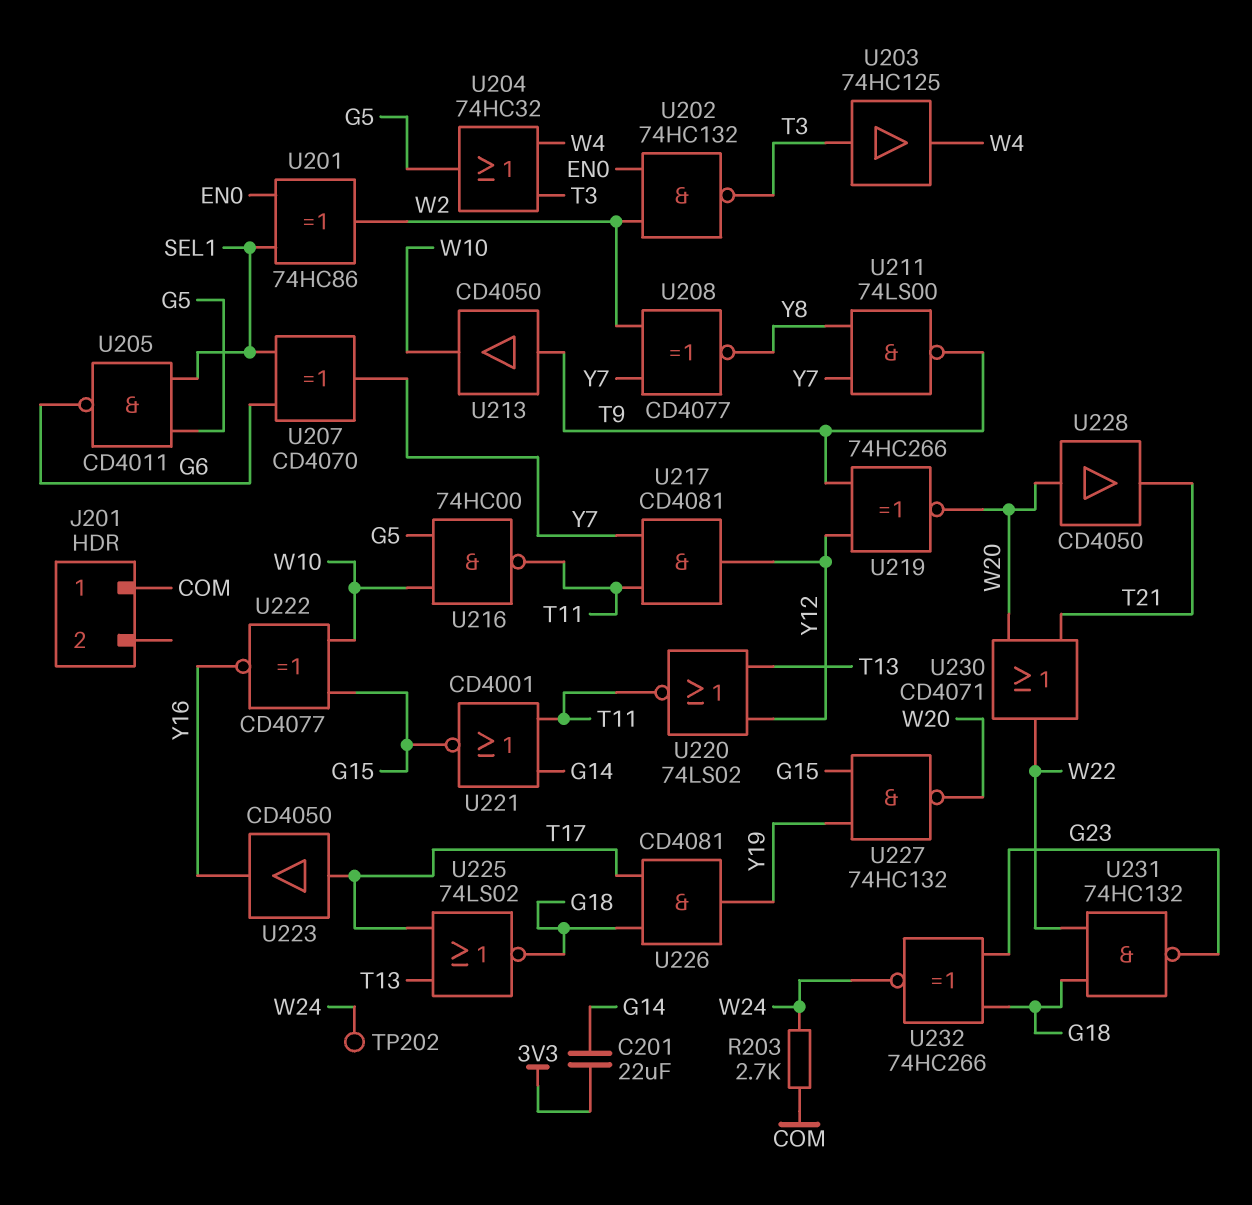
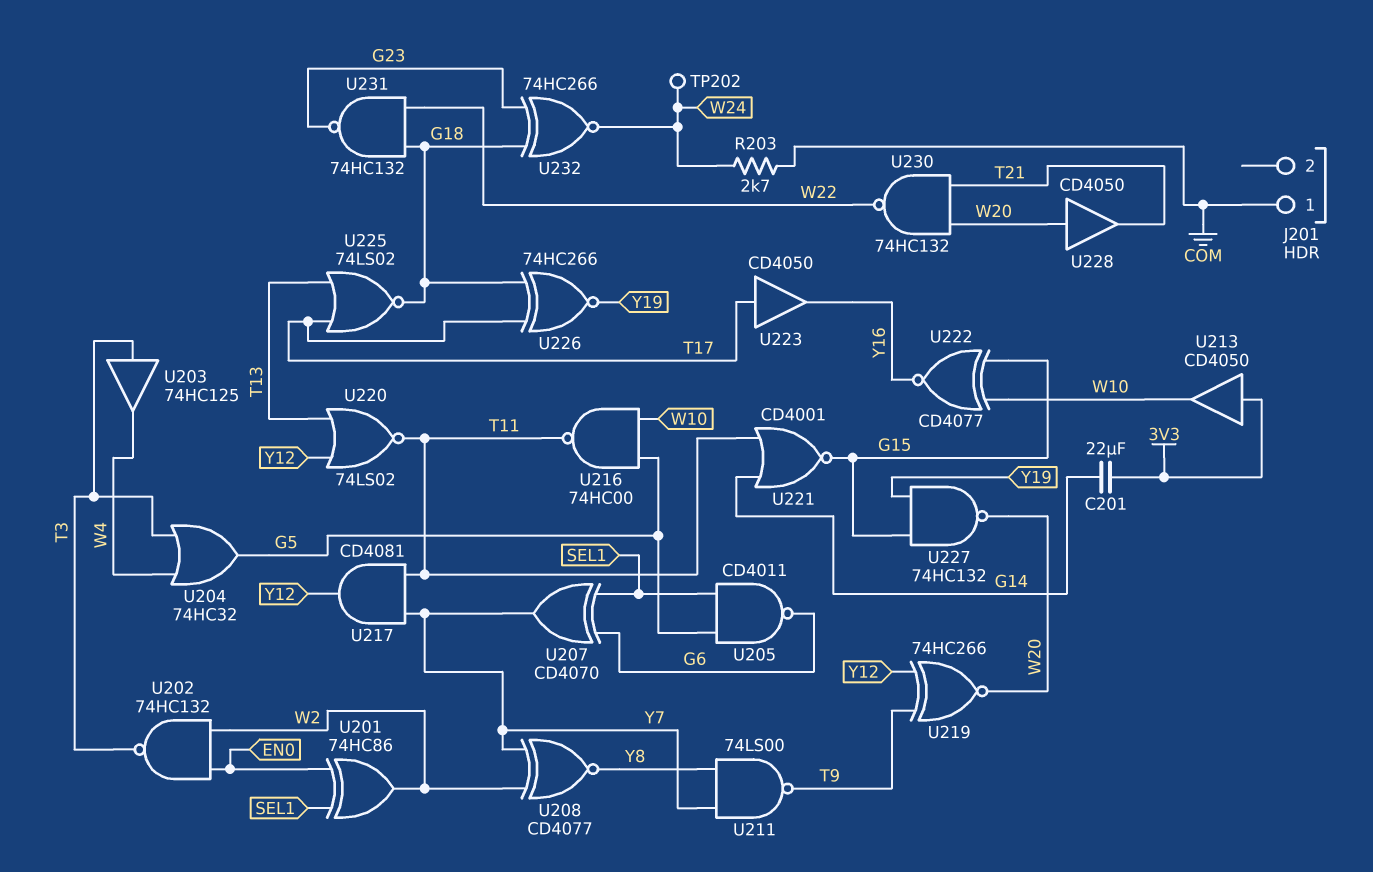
U213: buffer CD4050 (in T9, out W10) -> buffer CD4050 (in 3V3, out W10)
U226: AND CD4081 (in G18, in T17, out Y19) -> XNOR 74HC266 (in G18, in T17, out Y19)
U230: OR CD4071 (in T21, in W20, out W22) -> NAND 74HC132 (in T21, in W20, out W22)

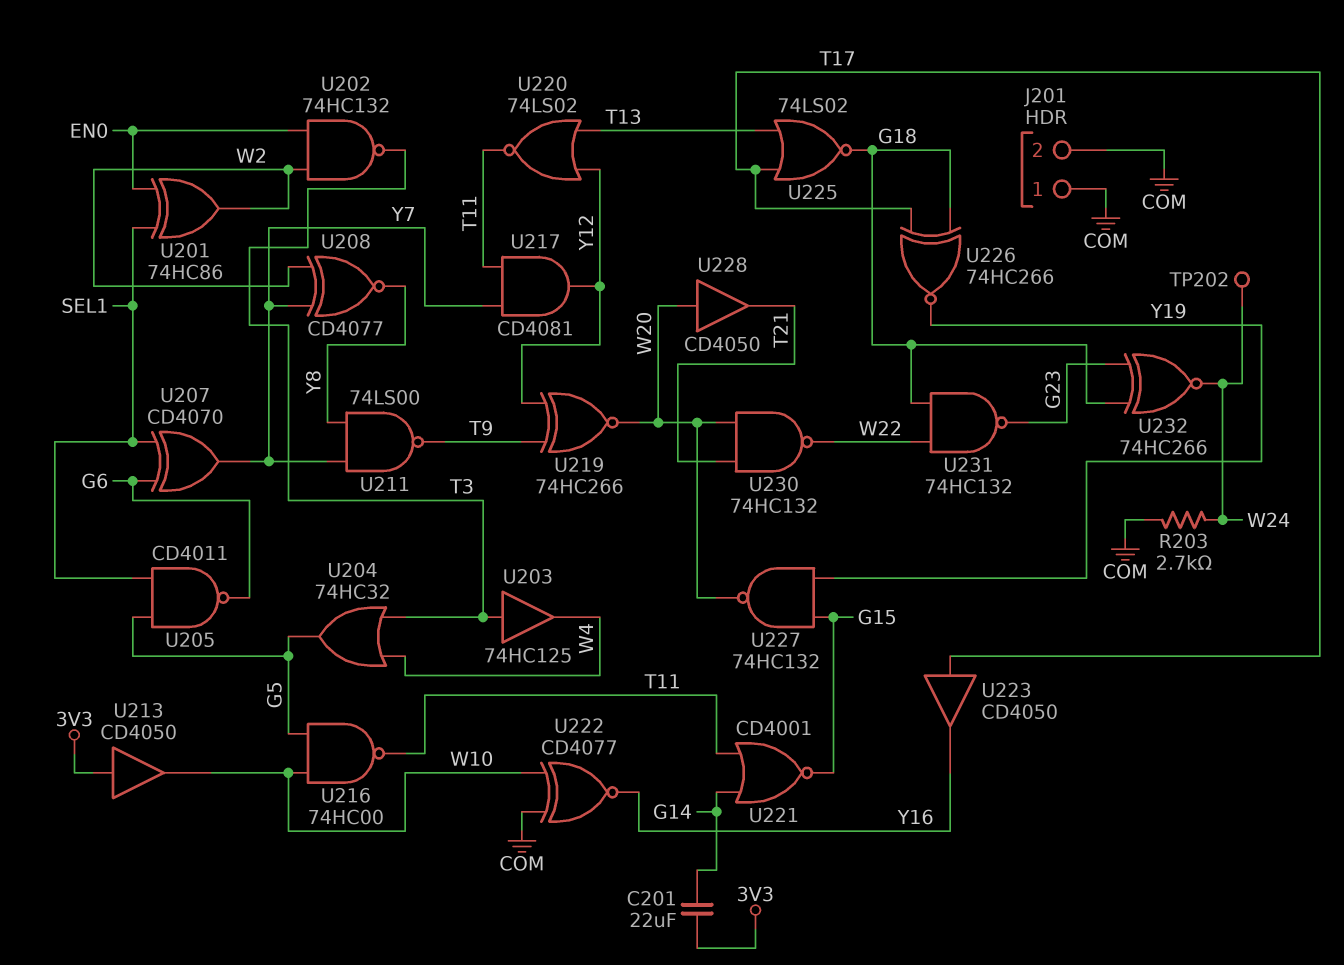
J201 pin 2: none -> COM
U222: XNOR CD4077 (in G15, in W10, out Y16) -> XNOR CD4077 (in COM, in W10, out Y16)

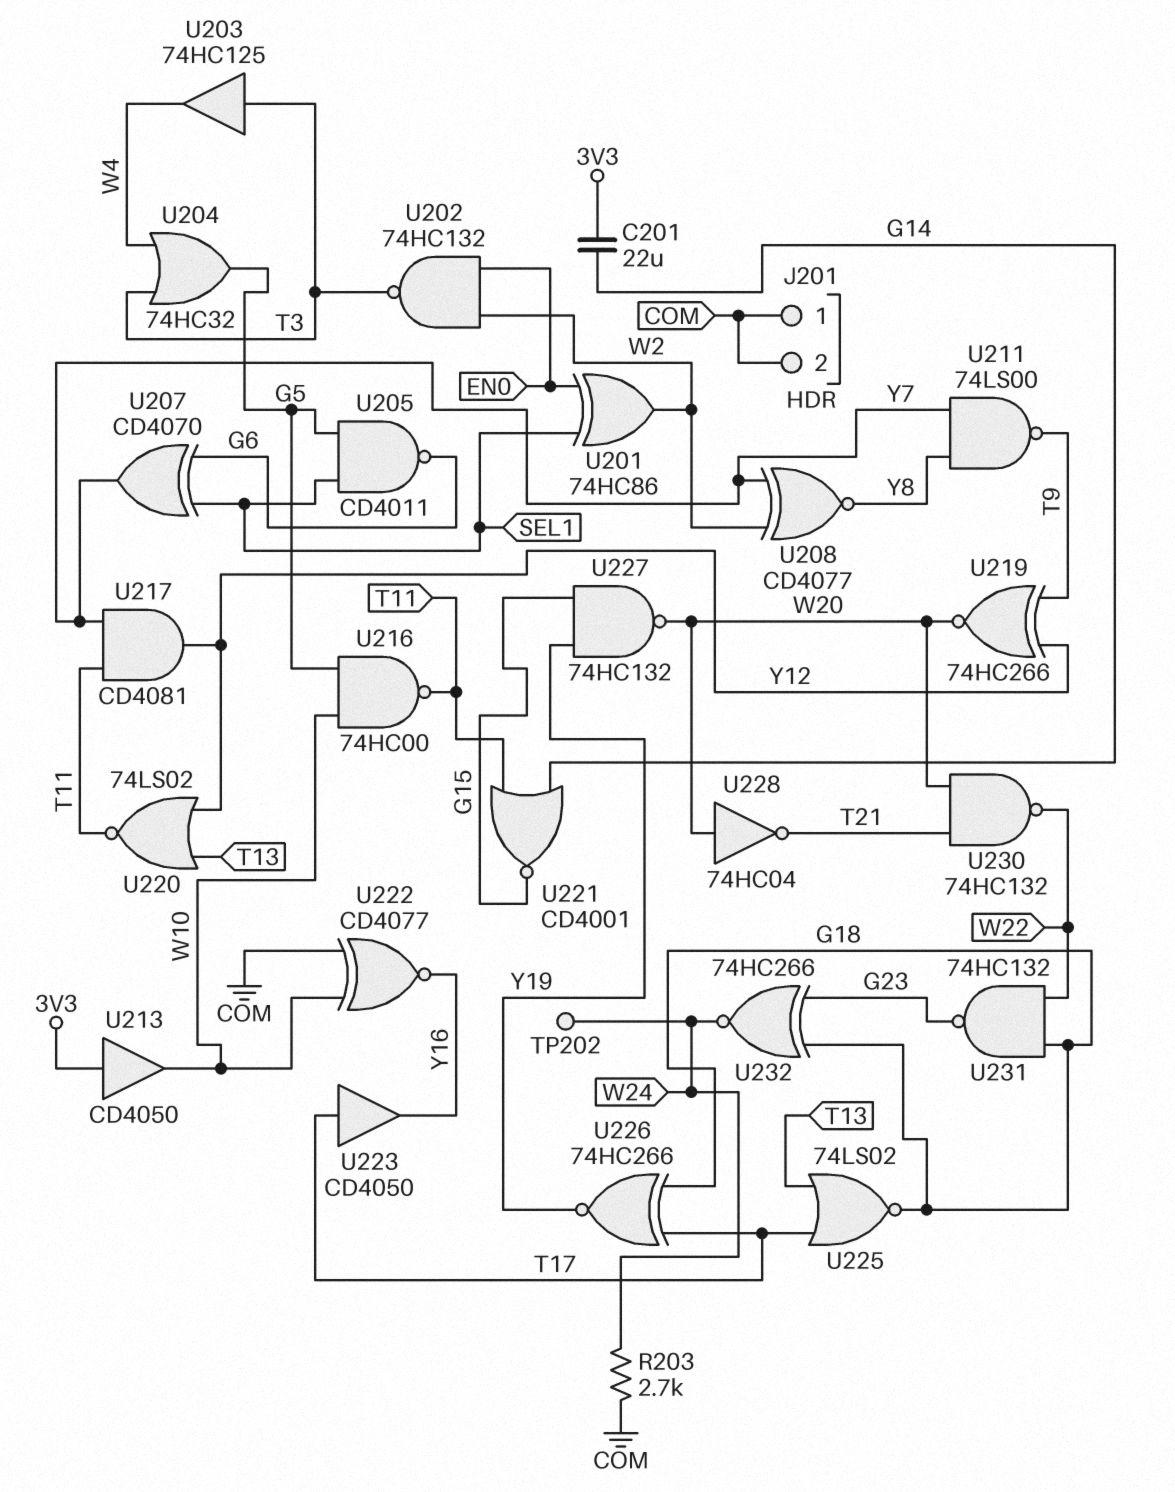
U228: buffer CD4050 (in W20, out T21) -> NOT 74HC04 (in W20, out T21)

